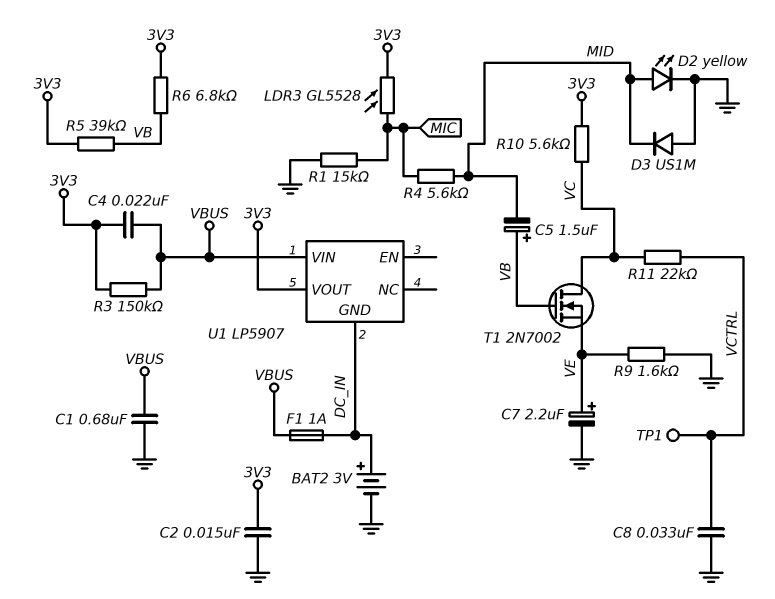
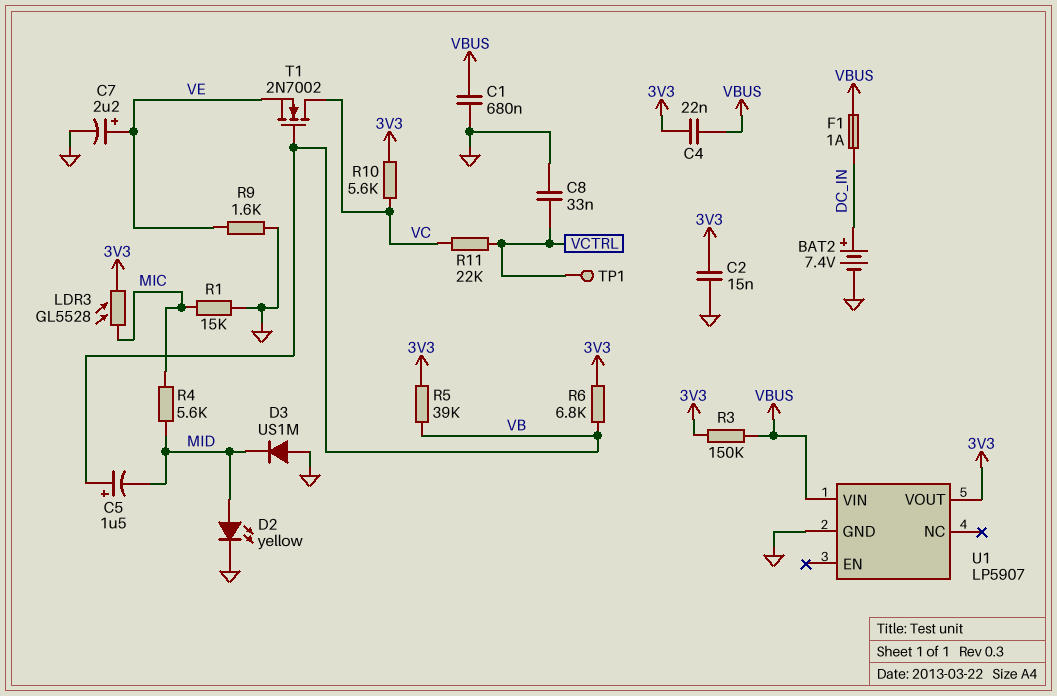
BAT2: 3V (plus DC_IN, minus GND) -> 7.4V (plus DC_IN, minus GND)
U1 pin GND: DC_IN -> GND

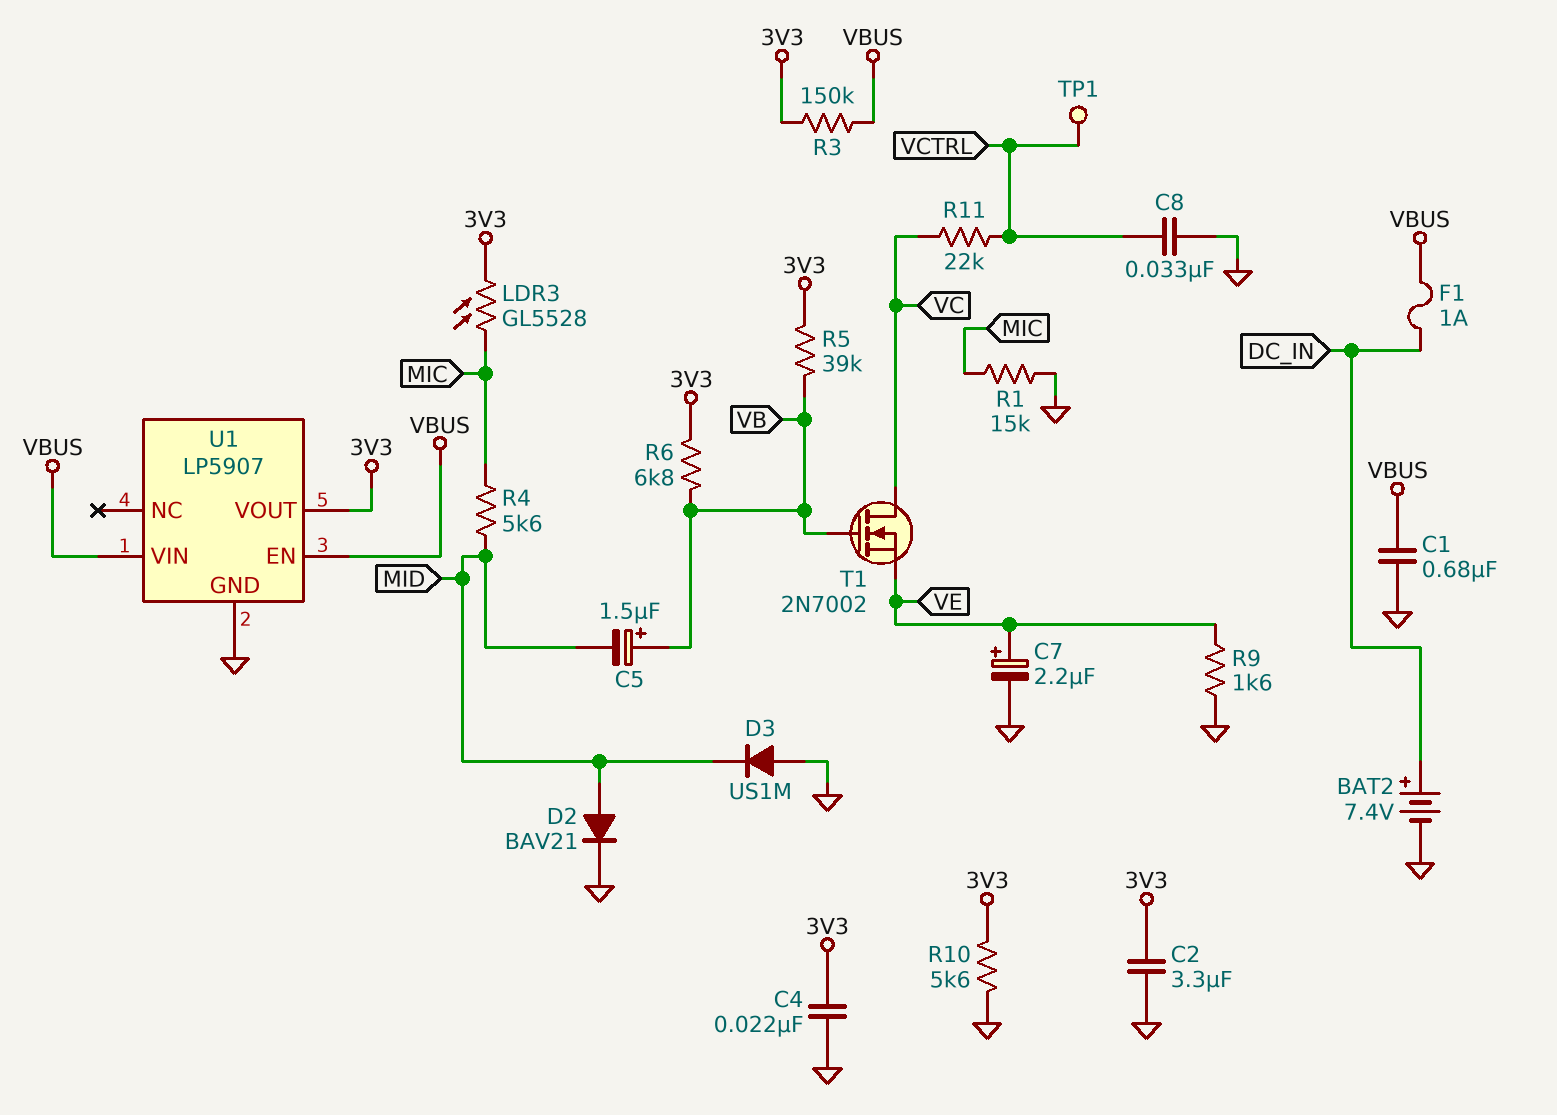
C2: 15nF (3V3, GND) -> 3.3uF (3V3, GND)
C4: 22nF (3V3, VBUS) -> 22nF (3V3, GND)
D2: LED yellow (A MID, K GND) -> diode BAV21 (A MID, K GND)
R10: 5.6k (3V3, VC) -> 5.6k (3V3, GND)
U1 pin EN: none -> VBUS

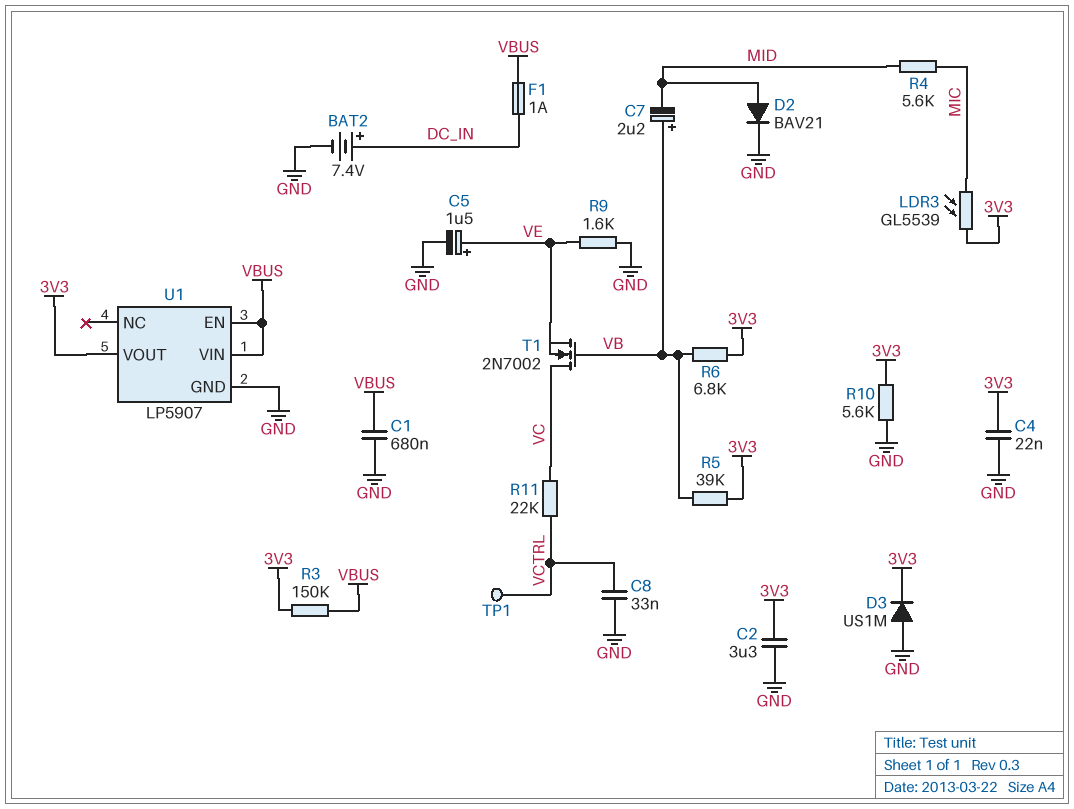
C5: 1.5uF (plus VB, minus MID) -> 1.5uF (plus VE, minus GND)
C7: 2.2uF (plus VE, minus GND) -> 2.2uF (plus VB, minus MID)
D3: diode US1M (A GND, K MID) -> diode US1M (A GND, K 3V3)
LDR3: GL5528 (3V3, MIC) -> GL5539 (3V3, MIC)
R1: 15k (GND, MIC) -> none

